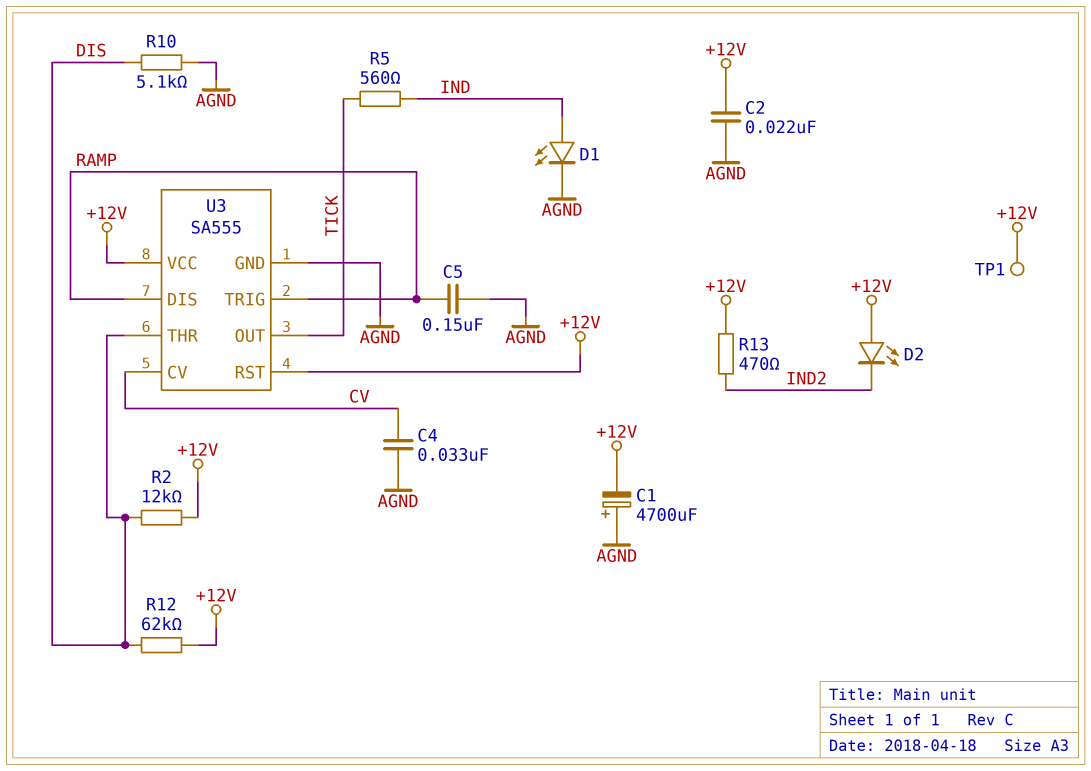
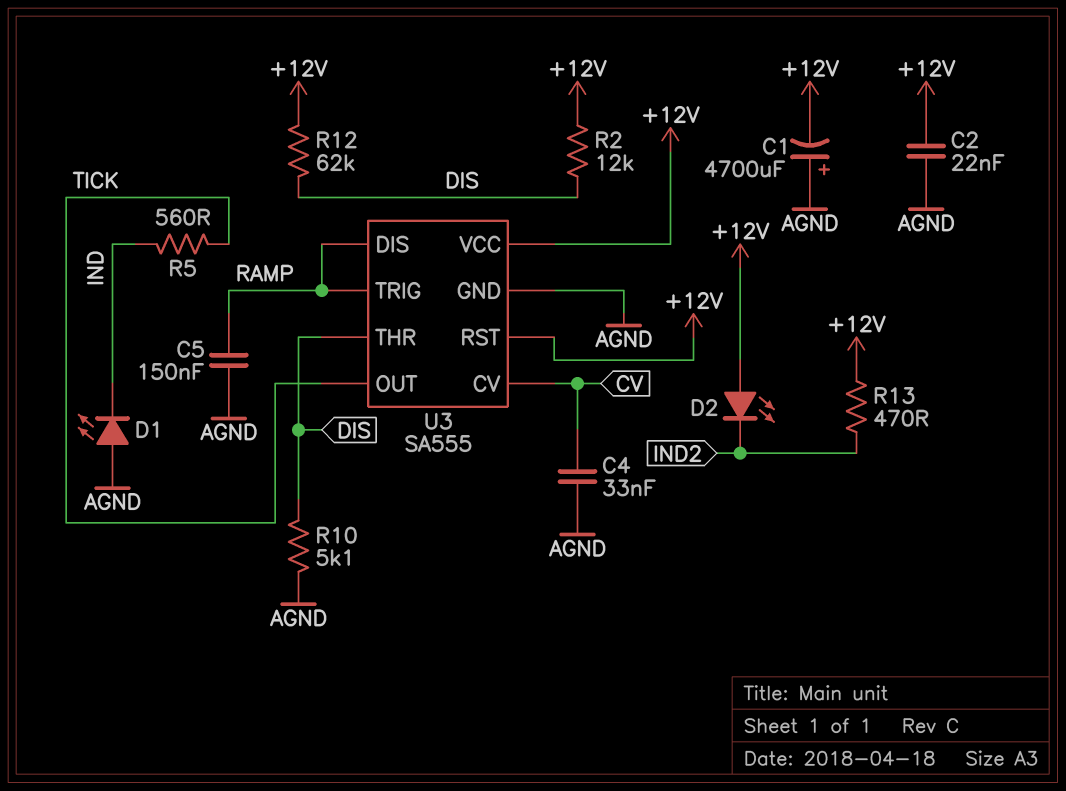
D1: LED (A IND, K AGND) -> LED (A AGND, K IND)
TP1: test point (+12V) -> none

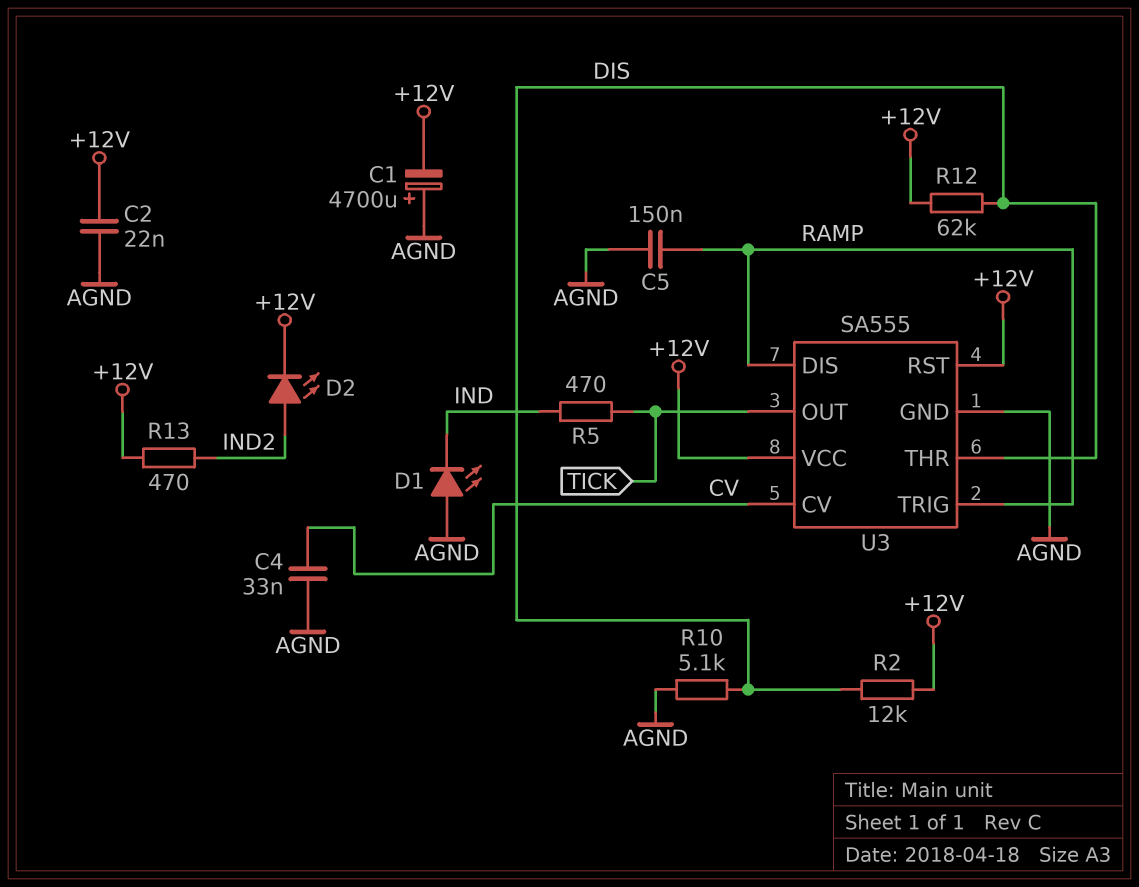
D2: LED (A +12V, K IND2) -> LED (A IND2, K +12V)
R5: 560 (IND, TICK) -> 470 (IND, TICK)

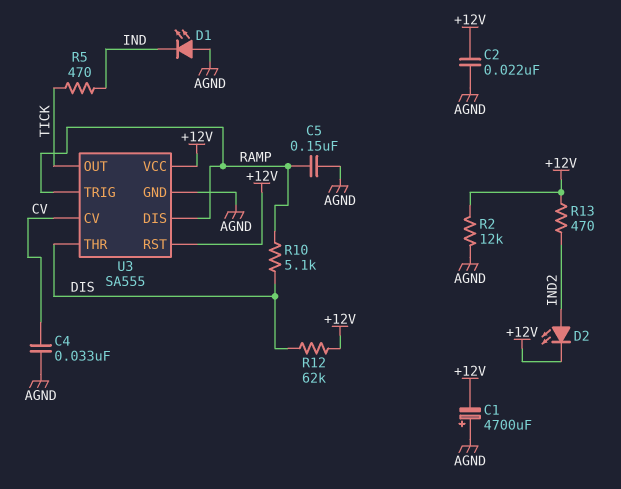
R2: 12k (+12V, DIS) -> 12k (+12V, AGND)
R10: 5.1k (AGND, DIS) -> 5.1k (DIS, RAMP)

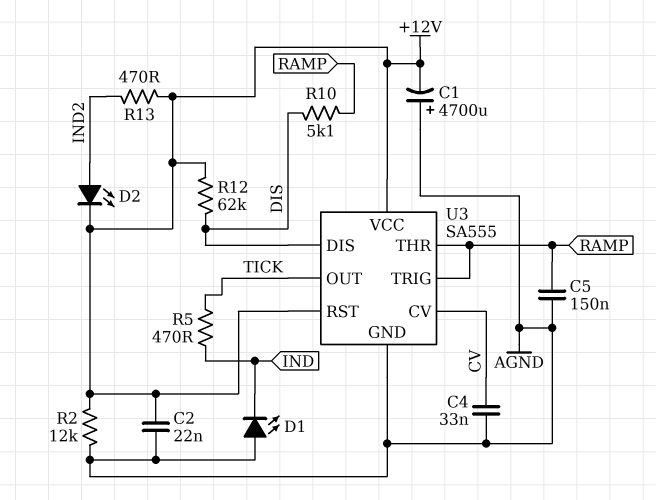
U3 pin DIS: RAMP -> DIS
U3 pin THR: DIS -> RAMP

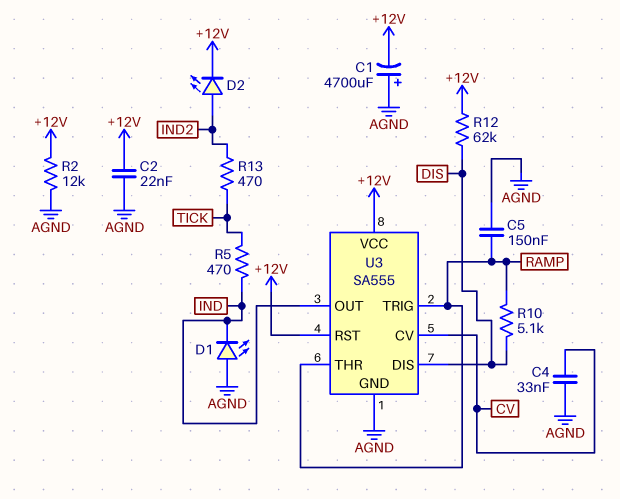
R13: 470 (+12V, IND2) -> 470 (IND2, TICK)
U3 pin OUT: TICK -> IND

